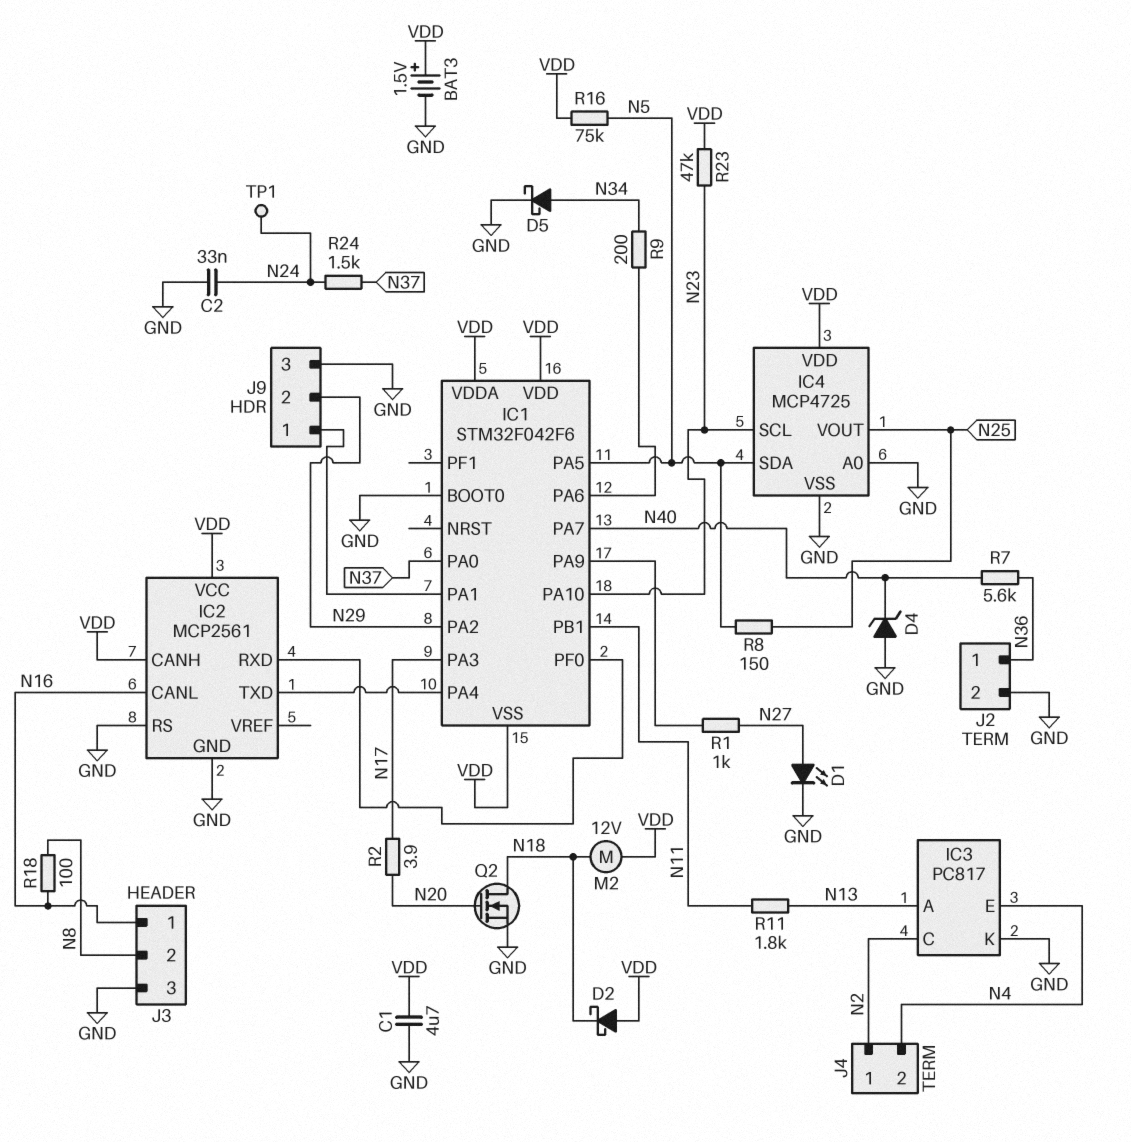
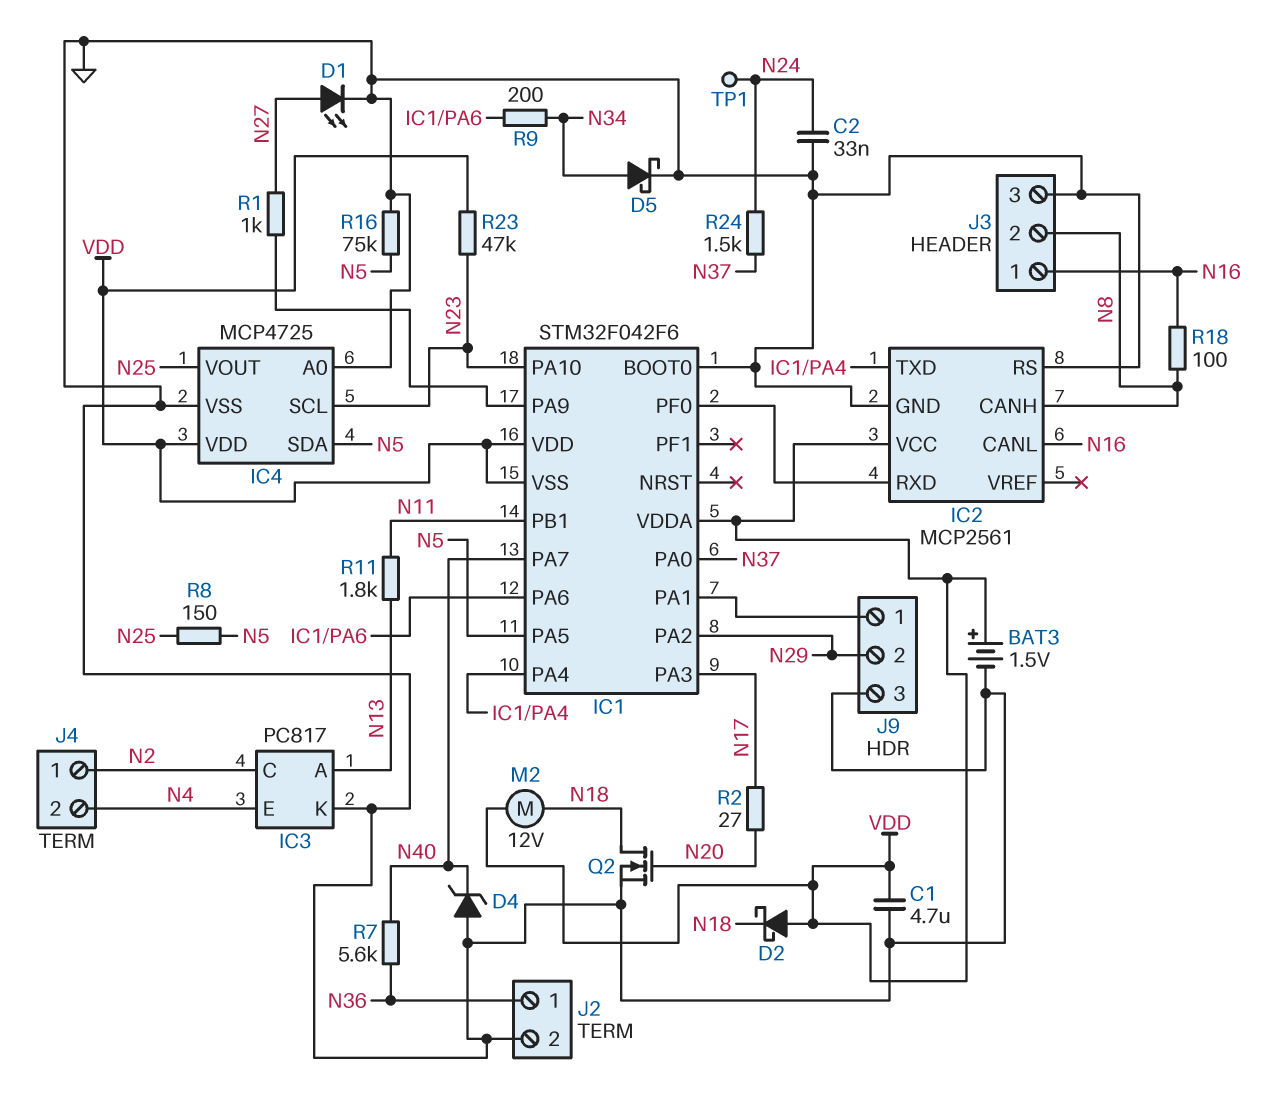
IC2 pin CANH: VDD -> N8
R2: 3.9 (N17, N20) -> 27 (N17, N20)
R16: 75k (N5, VDD) -> 75k (GND, N5)

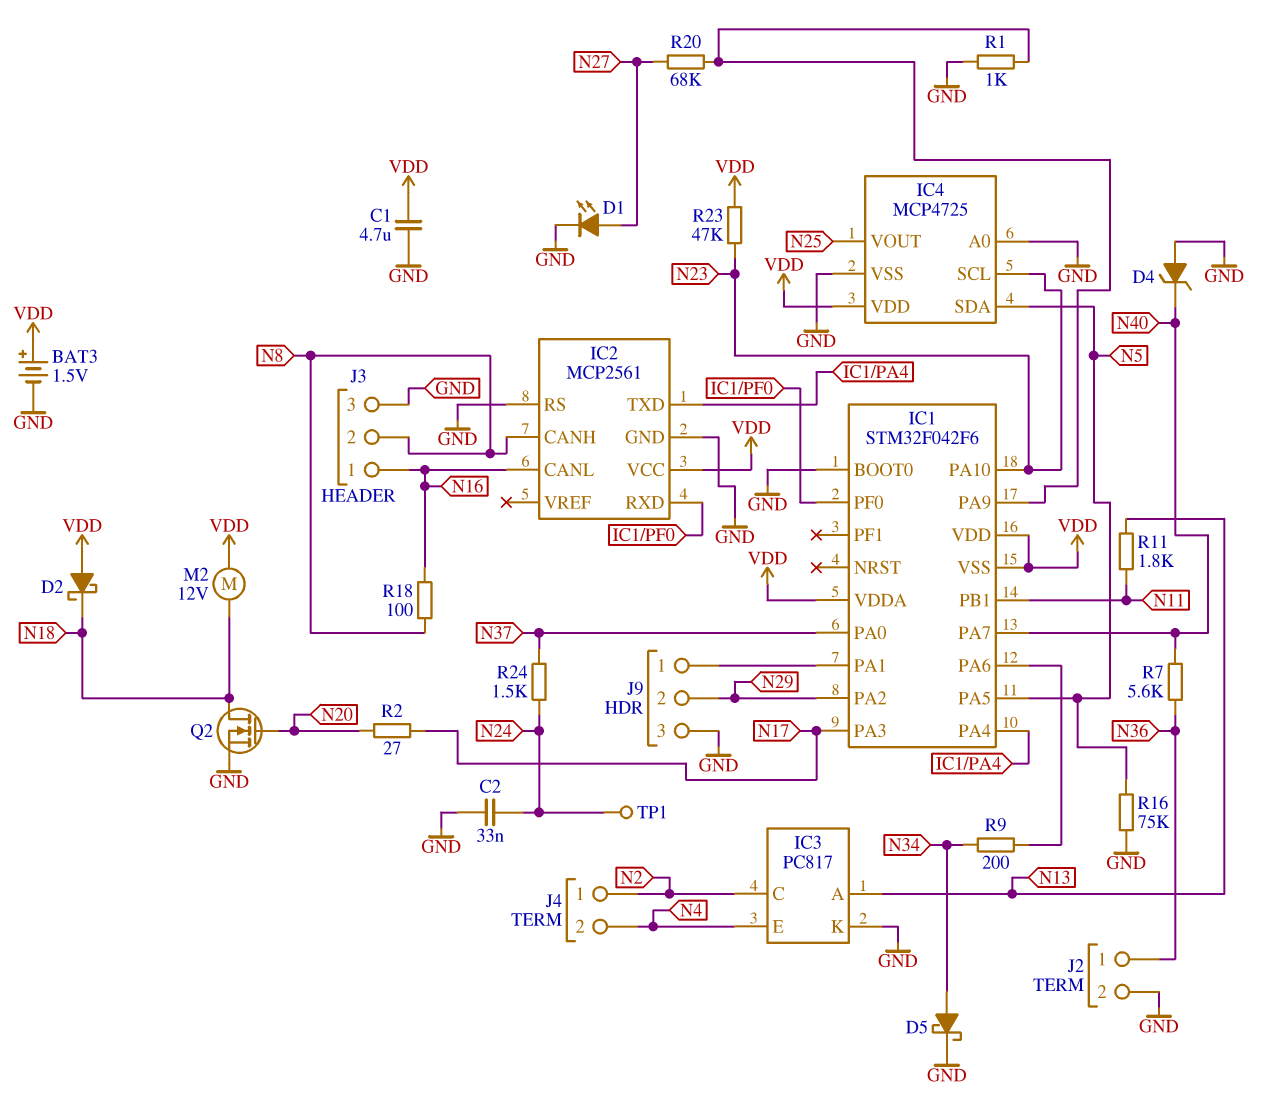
R1: 1k (IC1/PA9, N27) -> 1k (GND, IC1/PA9)
R8: 150 (N5, N25) -> none
R20: none -> 68k (IC1/PA9, N27)

